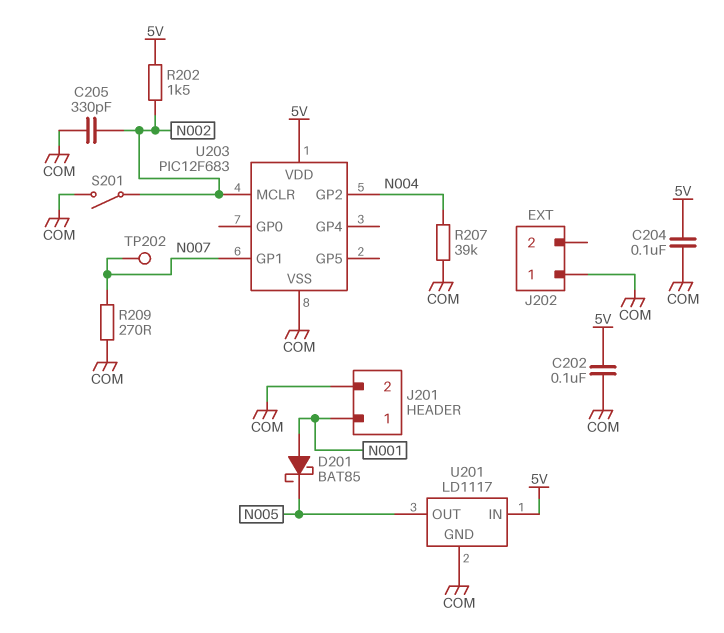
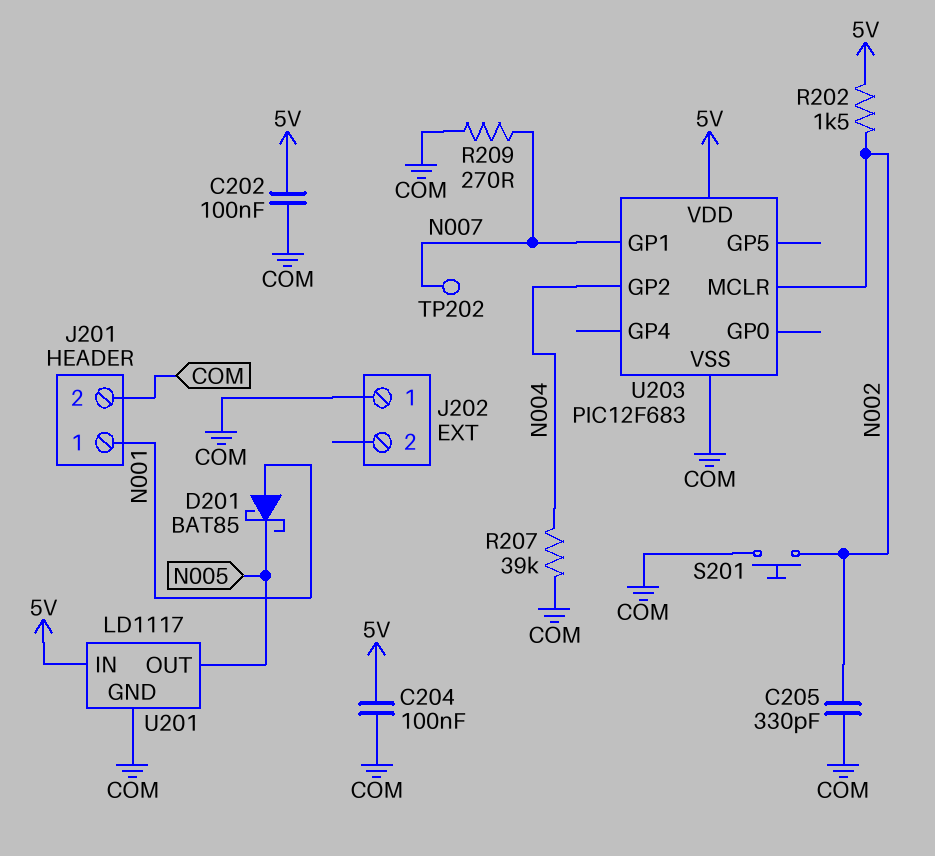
S201: switch (COM, N002) -> button (COM, N002)

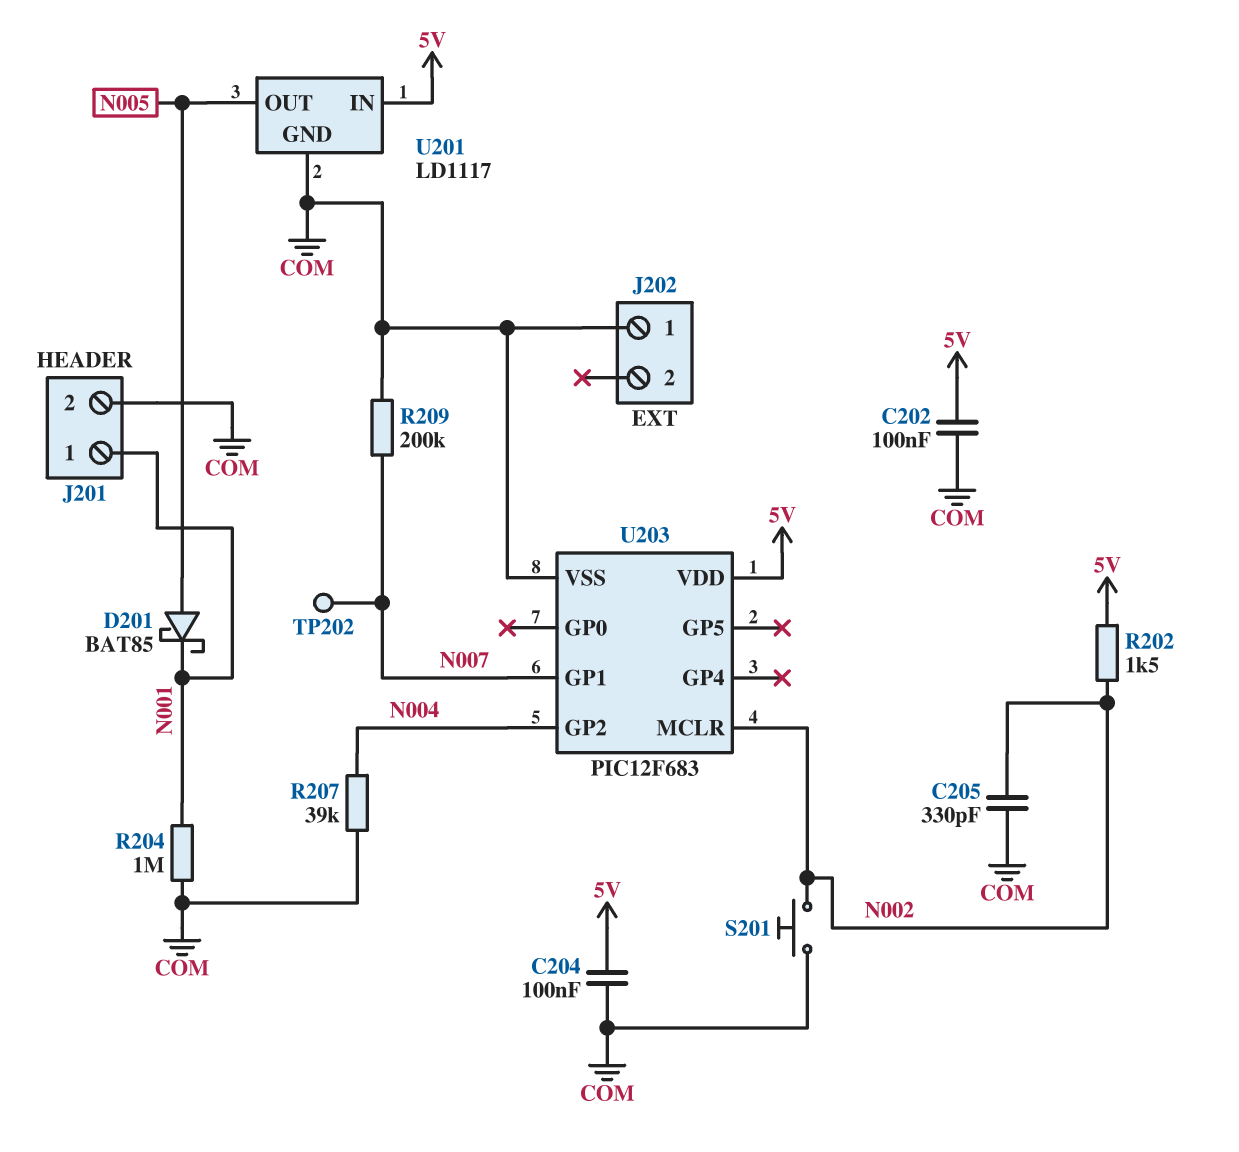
D201: schottky BAT85 (A N001, K N005) -> schottky BAT85 (A N005, K N001)
R204: none -> 1M (COM, N001)
R209: 270 (COM, N007) -> 200k (COM, N007)

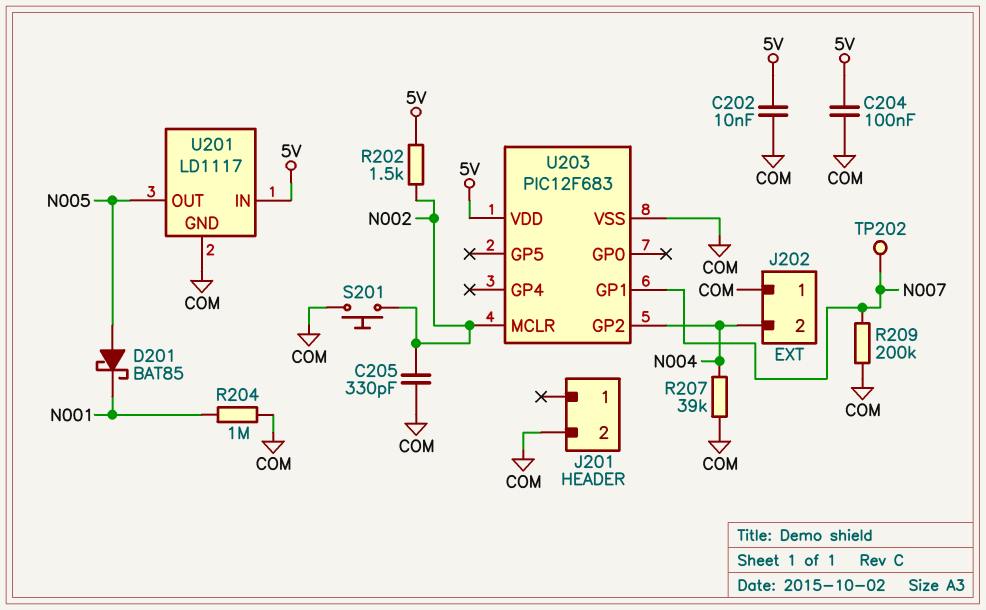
C202: 100nF (5V, COM) -> 10nF (5V, COM)
J201 pin 1: N001 -> none
J202 pin 2: none -> N004

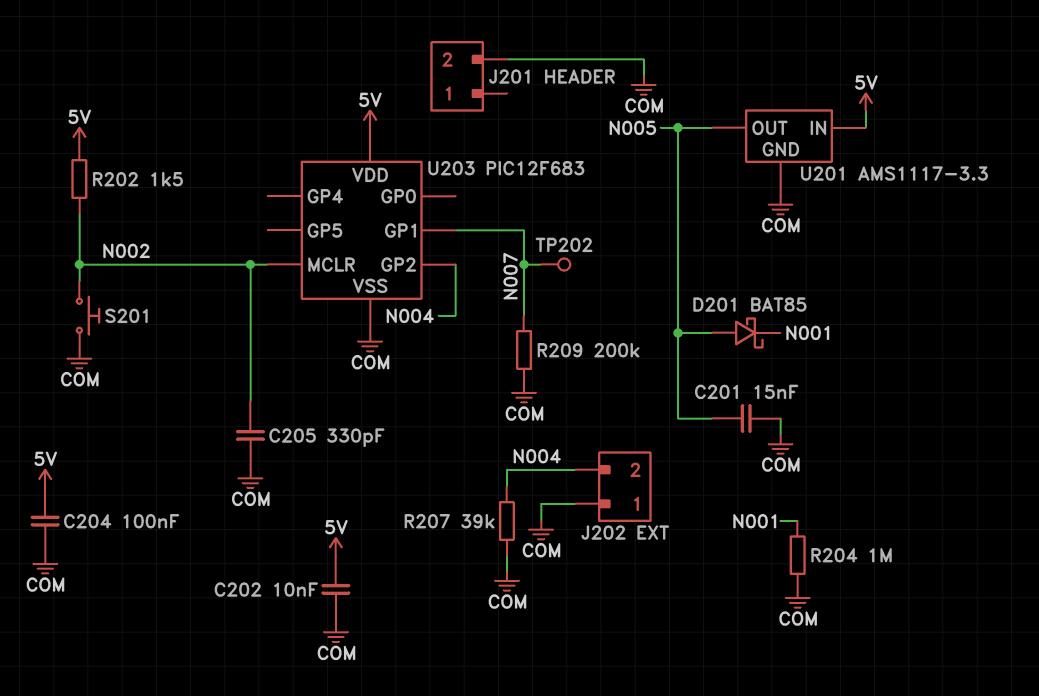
C201: none -> 15nF (COM, N005)
U201: LD1117 -> AMS1117-3.3

